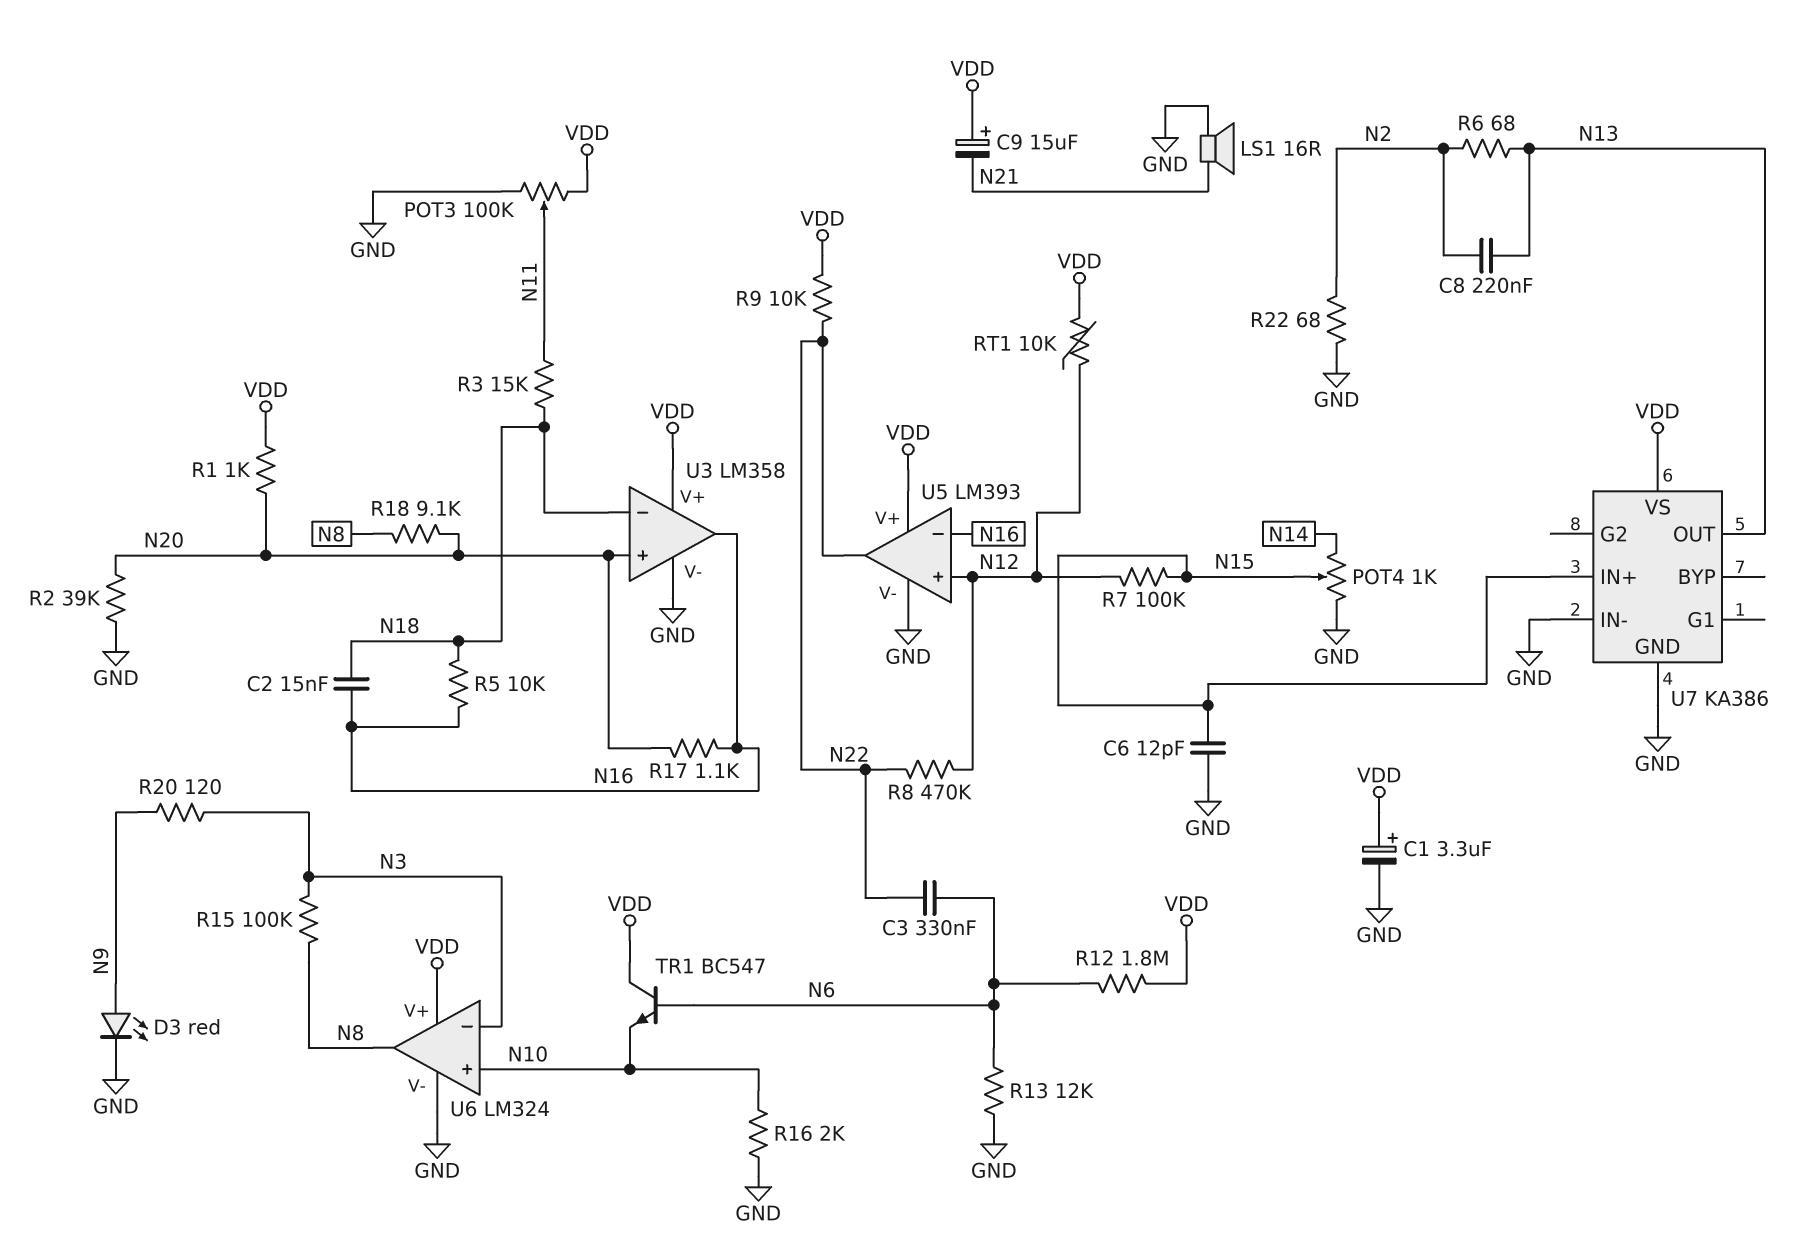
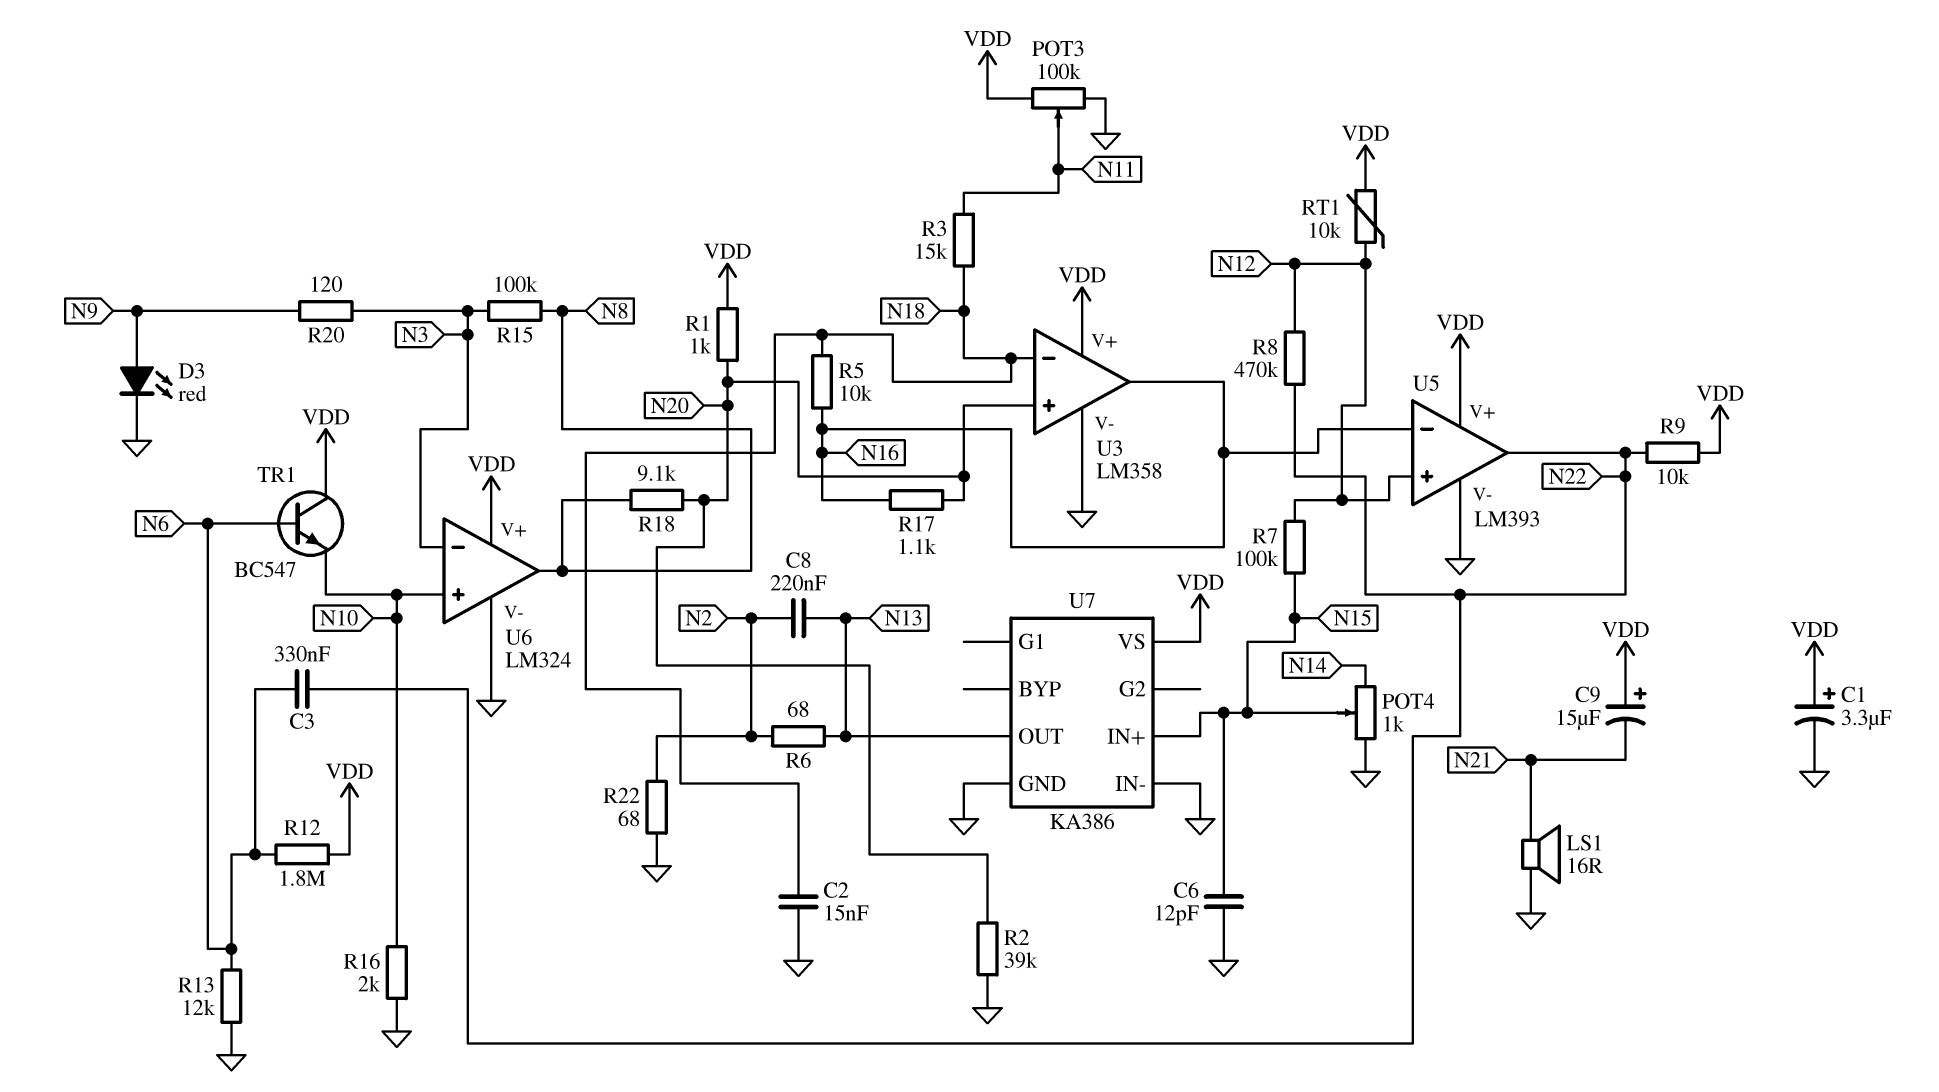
C2: 15nF (N16, N18) -> 15nF (GND, N18)

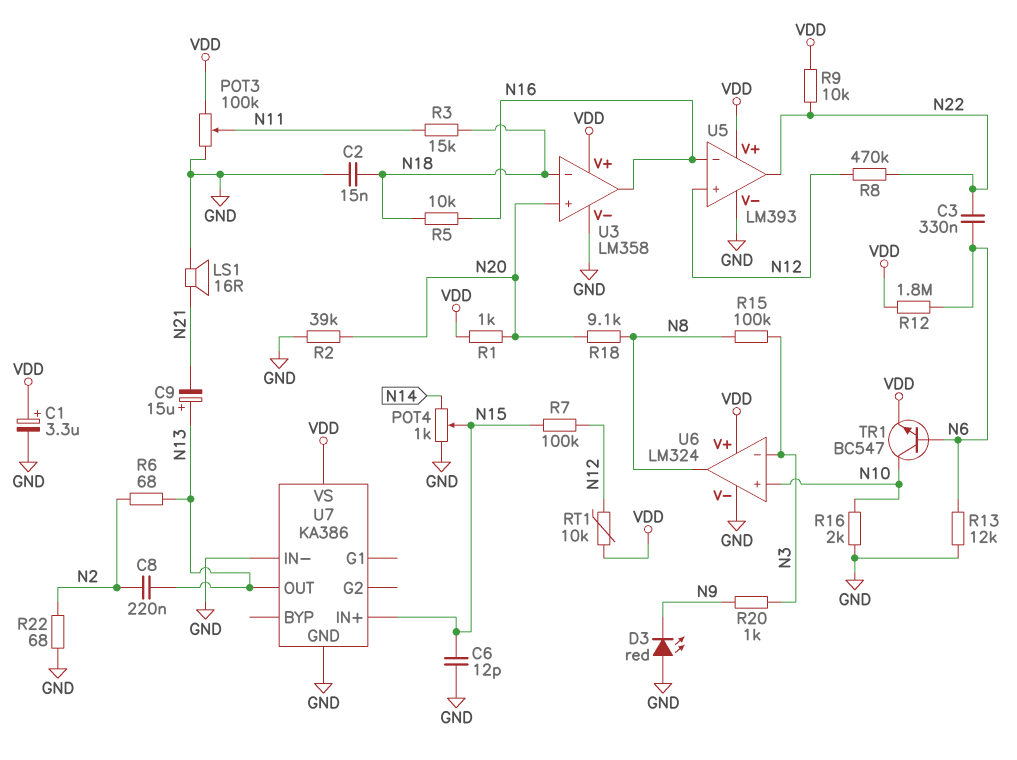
C9: 15uF (plus VDD, minus N21) -> 15uF (plus N13, minus N21)
D3: LED red (A N9, K GND) -> LED red (A GND, K N9)
R17: 1.1k (N16, N20) -> none
R20: 120 (N3, N9) -> 1k (N3, N9)
TR1: NPN BC547 (B N6, C VDD, E N10) -> NPN BC547 (B N6, C N10, E VDD)

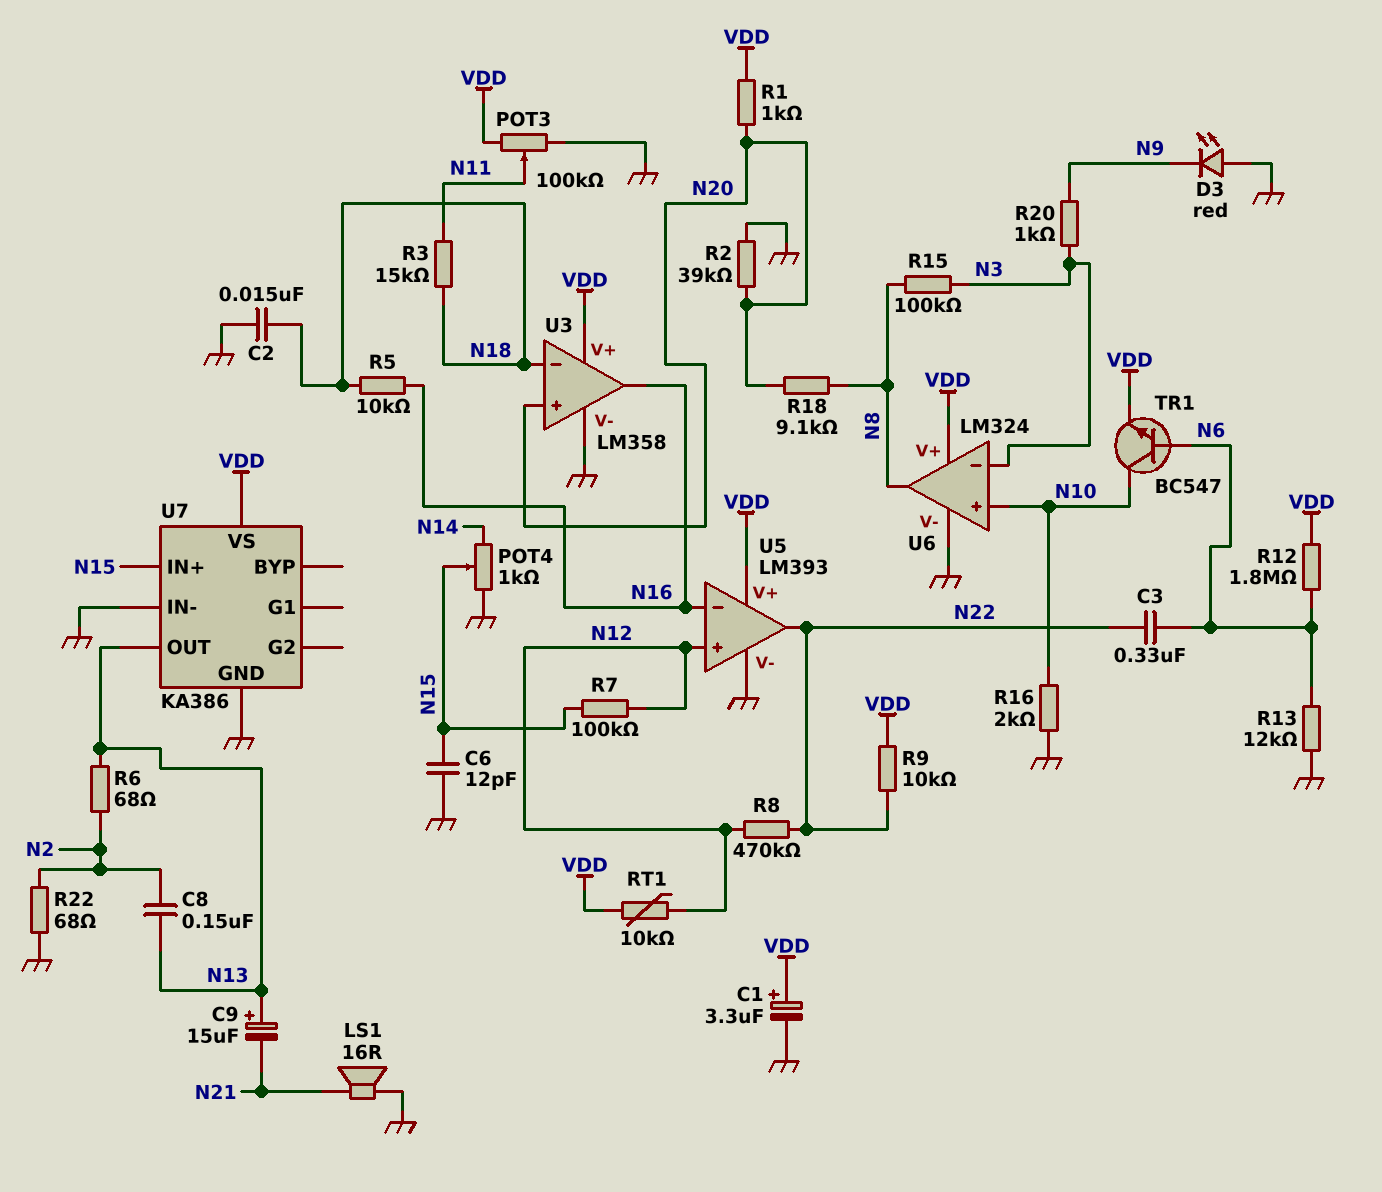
C8: 220nF (N2, N13) -> 150nF (N2, N13)

